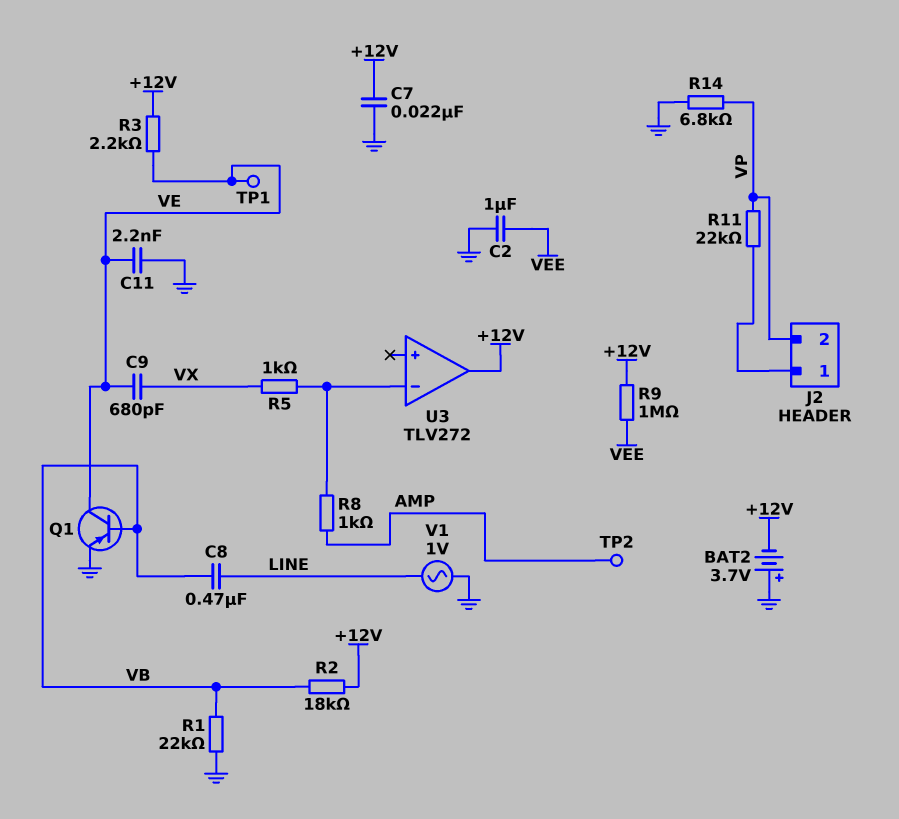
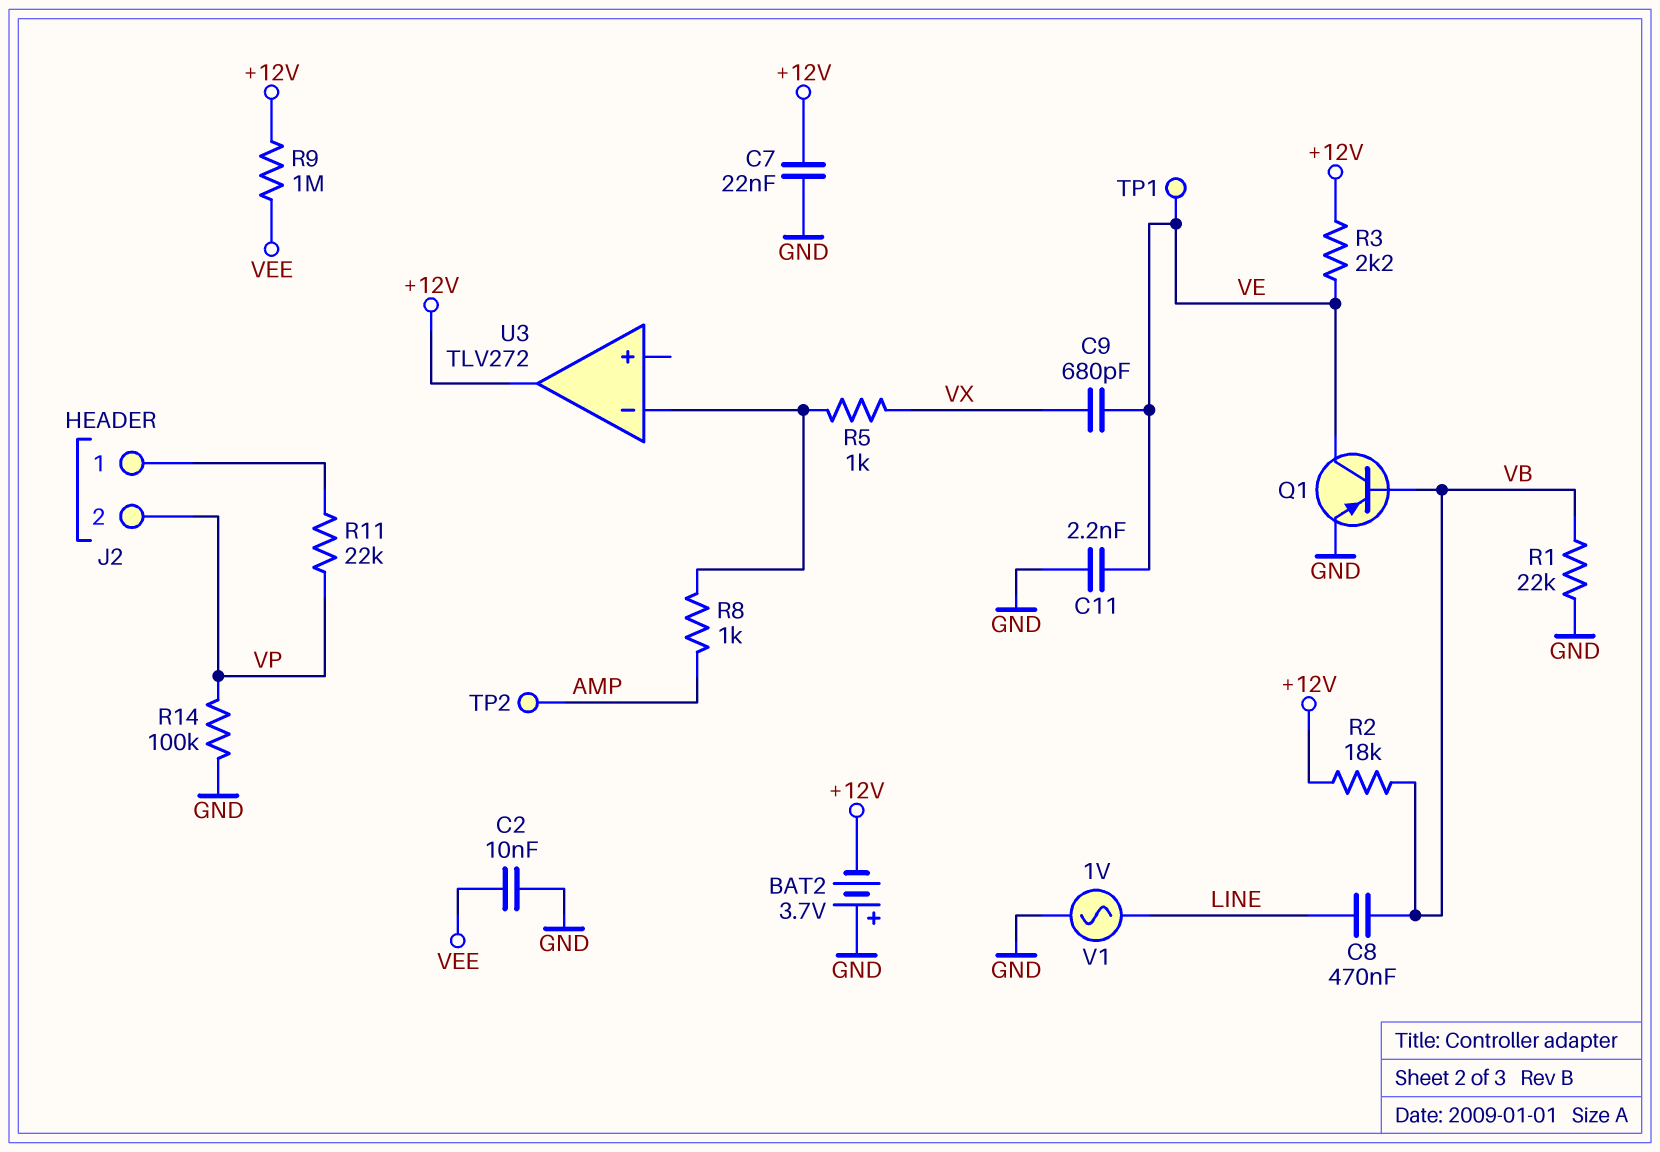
C2: 1uF (GND, VEE) -> 10nF (GND, VEE)
R14: 6.8k (GND, VP) -> 100k (GND, VP)

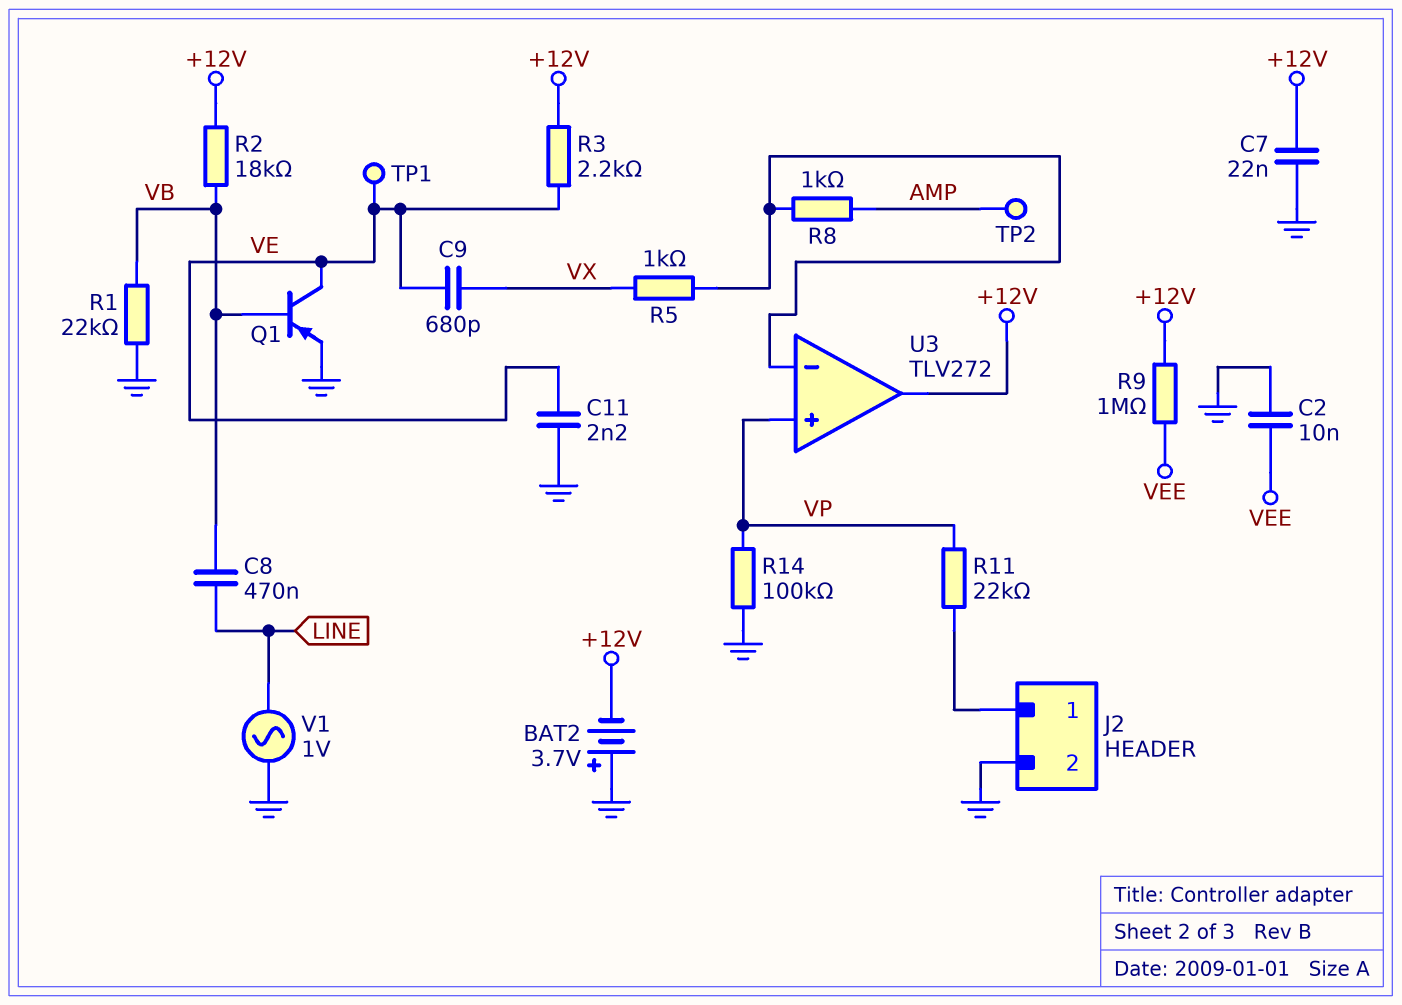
J2 pin 2: VP -> GND
U3 pin in+: none -> VP

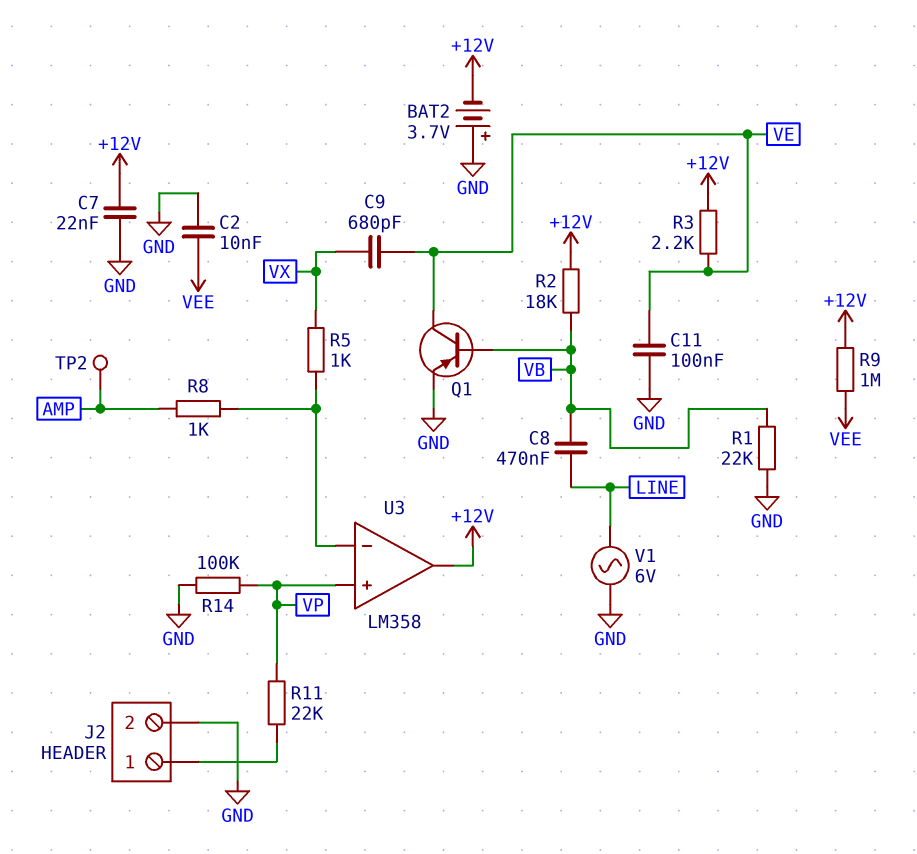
C11: 2.2nF (GND, VE) -> 100nF (GND, VE)
TP1: test point (VE) -> none
U3: TLV272 -> LM358
V1: AC 1V (GND, LINE) -> AC 6V (GND, LINE)

